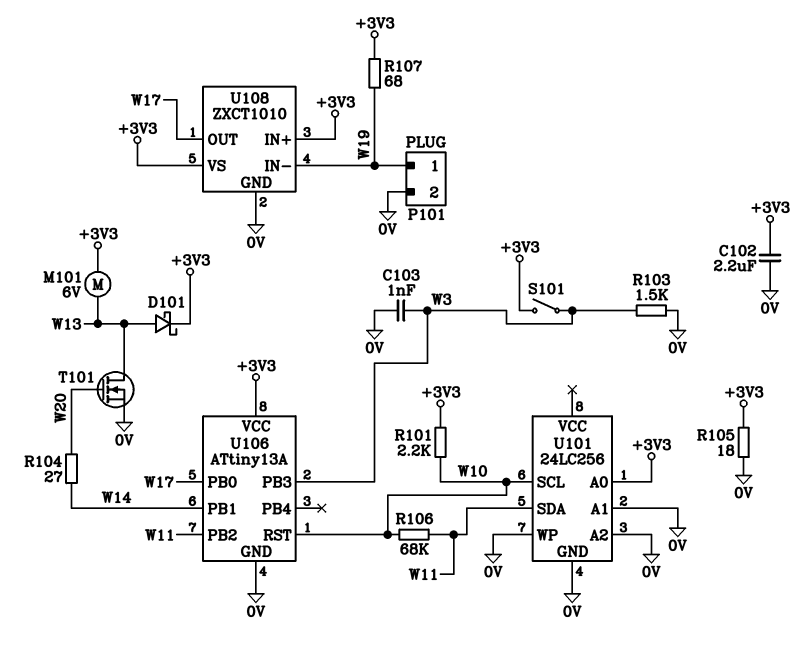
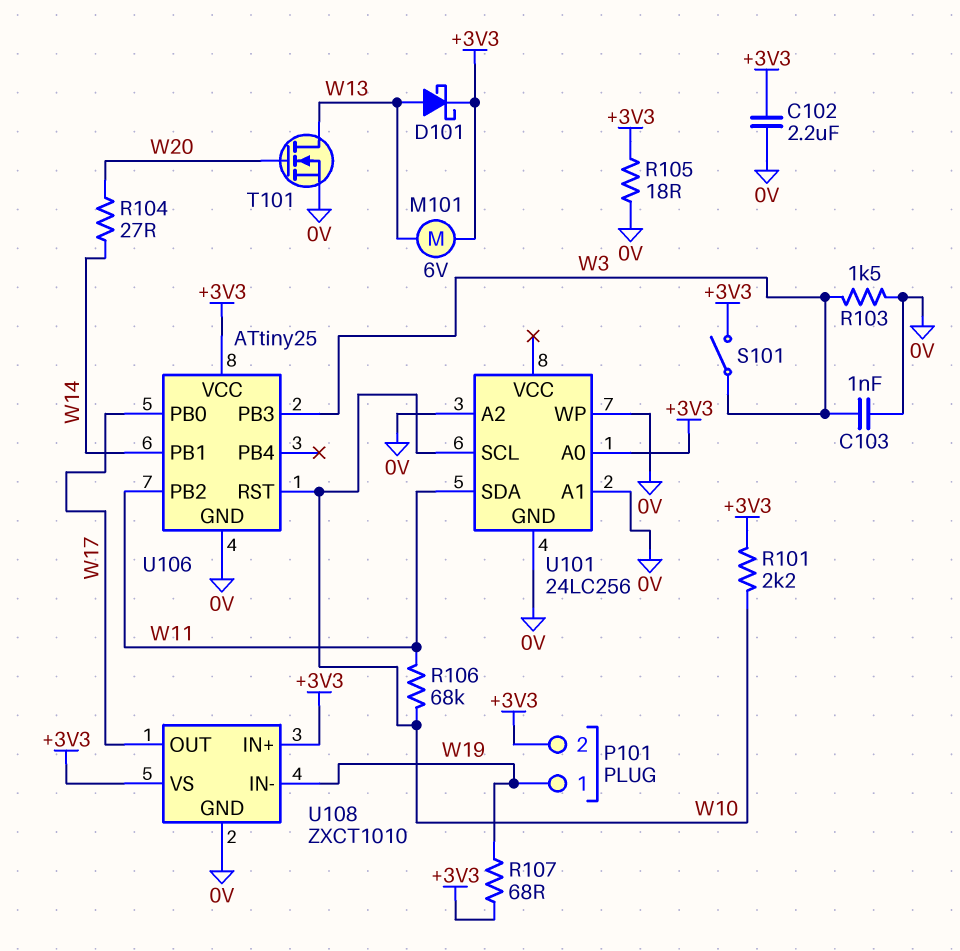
P101 pin 2: 0V -> +3V3
U106: ATtiny13A -> ATtiny25

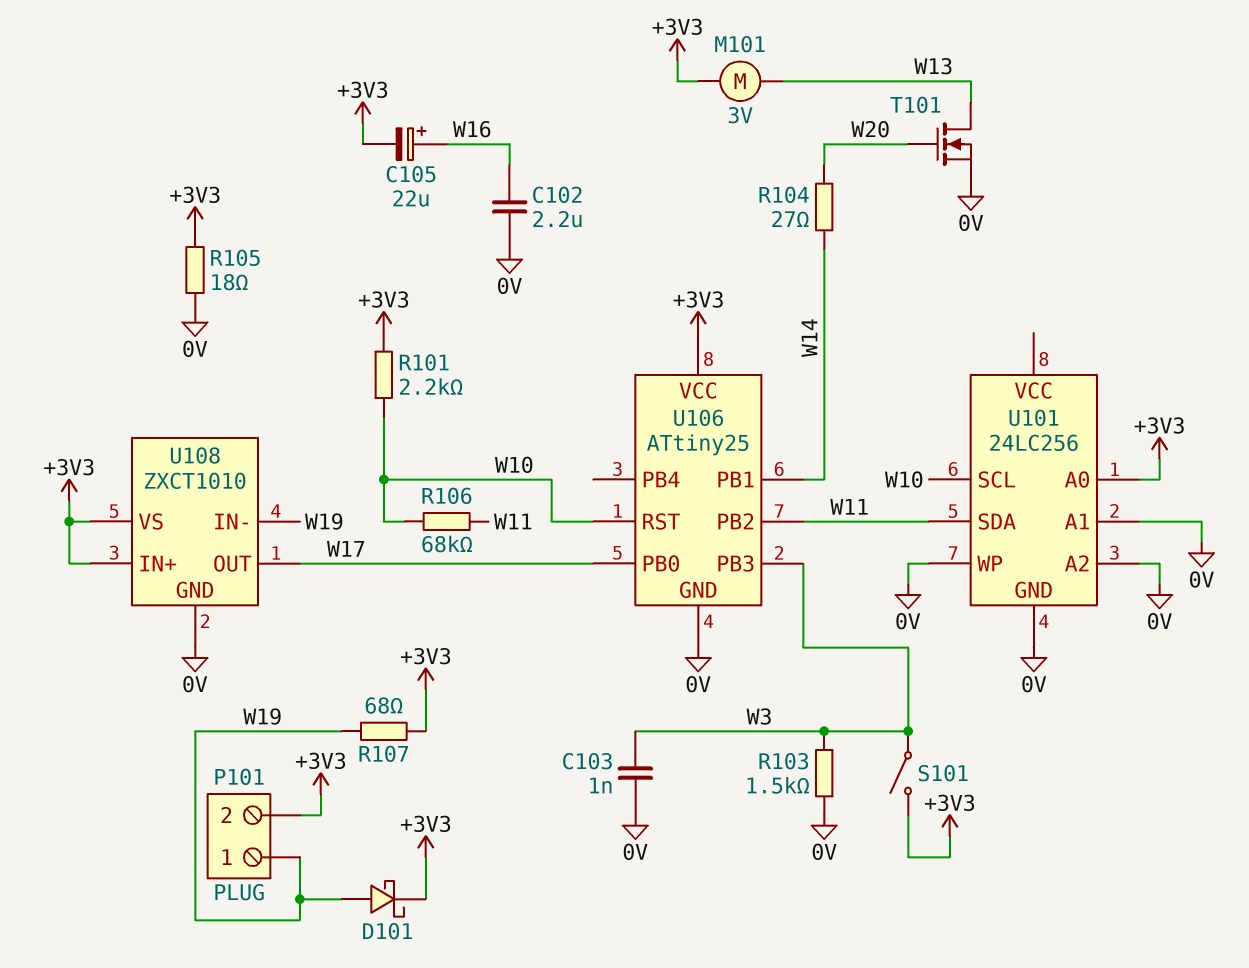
C102: 2.2uF (+3V3, 0V) -> 2.2uF (0V, W16)
C105: none -> 22uF (plus W16, minus +3V3)
D101: schottky (A W13, K +3V3) -> schottky (A W19, K +3V3)
M101: motor 6V (+3V3, W13) -> motor 3V (+3V3, W13)

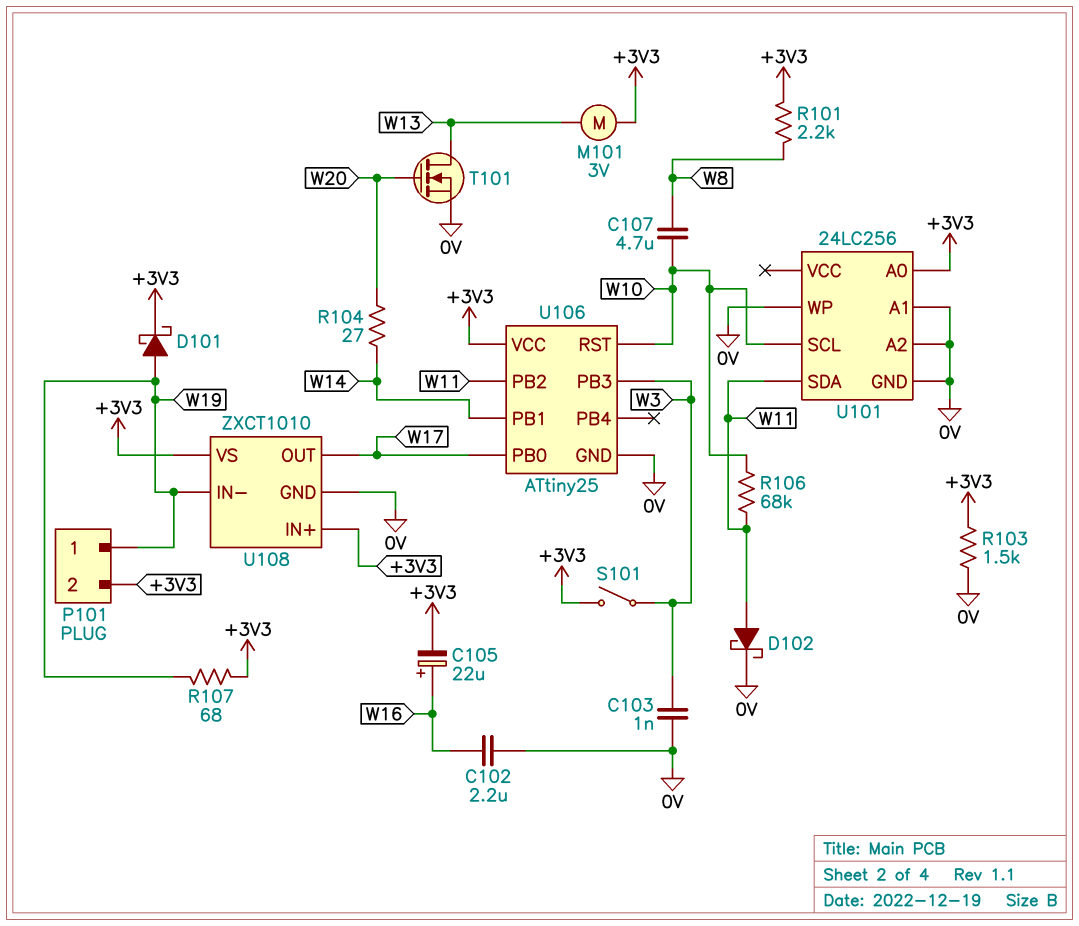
C107: none -> 4.7uF (W8, W10)
D102: none -> schottky (A W11, K 0V)
R101: 2.2k (+3V3, W10) -> 2.2k (+3V3, W8)
R103: 1.5k (0V, W3) -> 1.5k (+3V3, 0V)
R105: 18 (+3V3, 0V) -> none

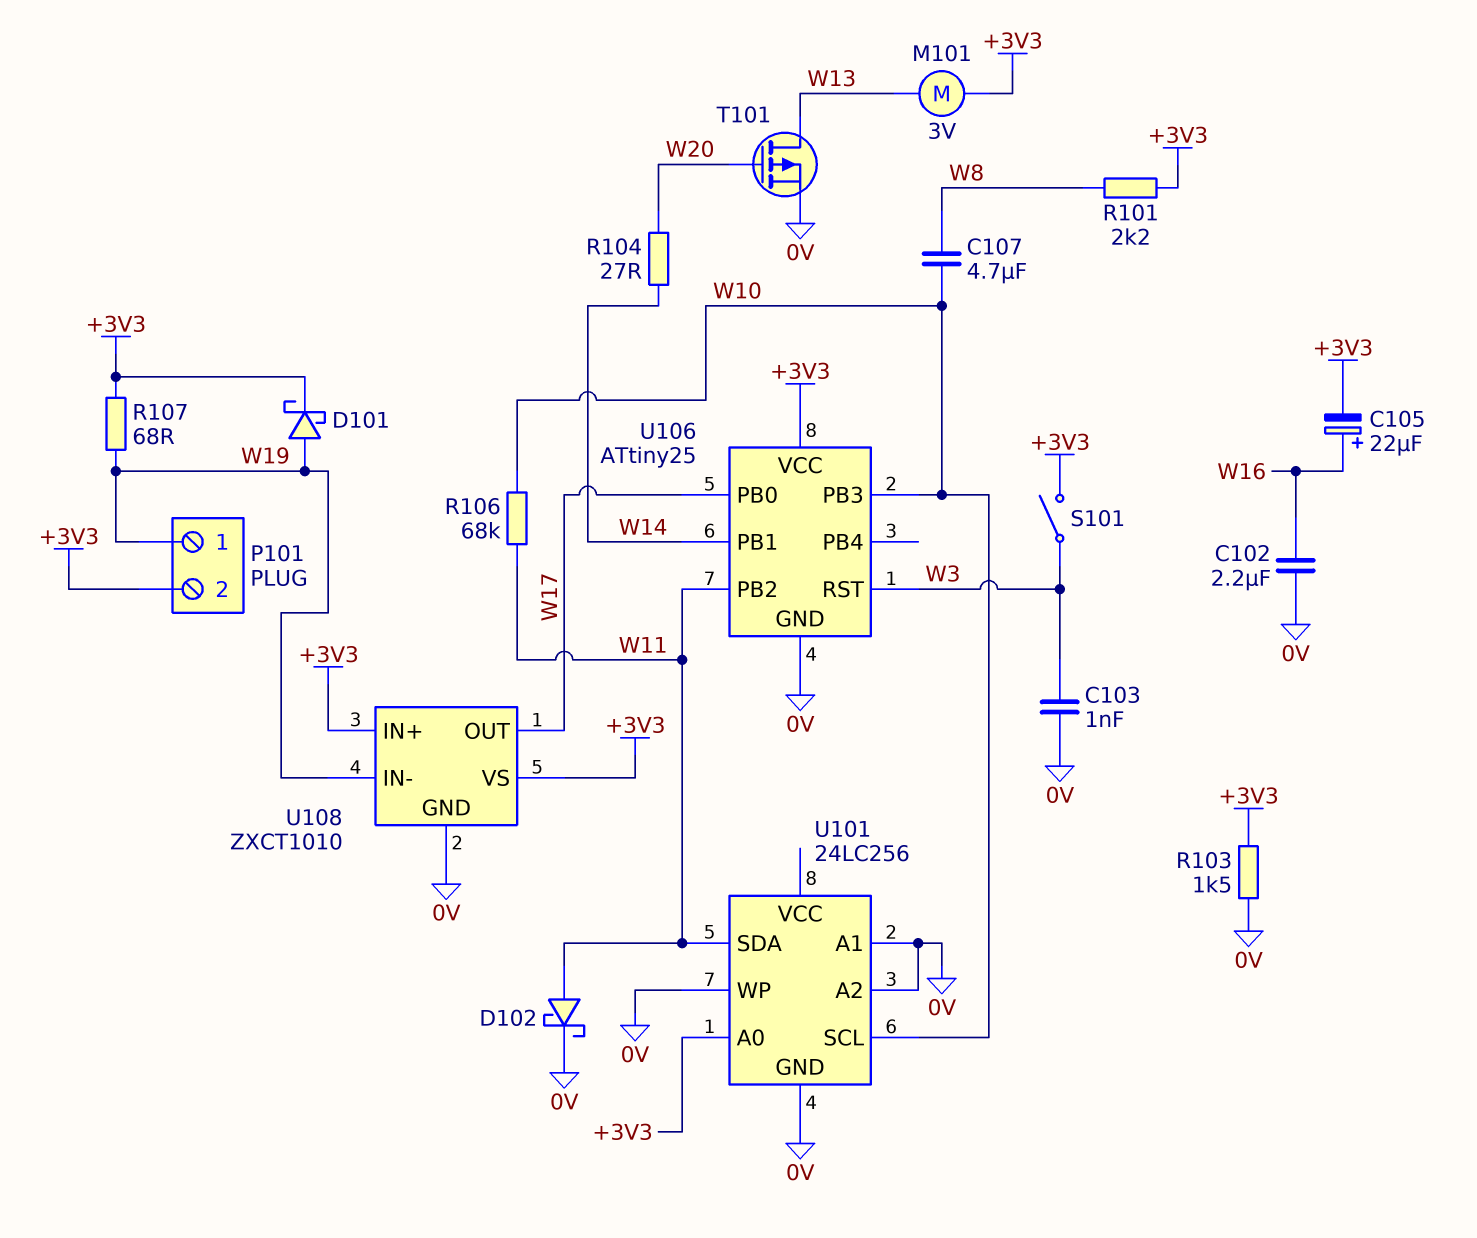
T101: NMOS (G W20, D W13, S 0V) -> PMOS (G W20, D W13, S 0V)
U106 pin PB3: W3 -> W10
U106 pin RST: W10 -> W3

